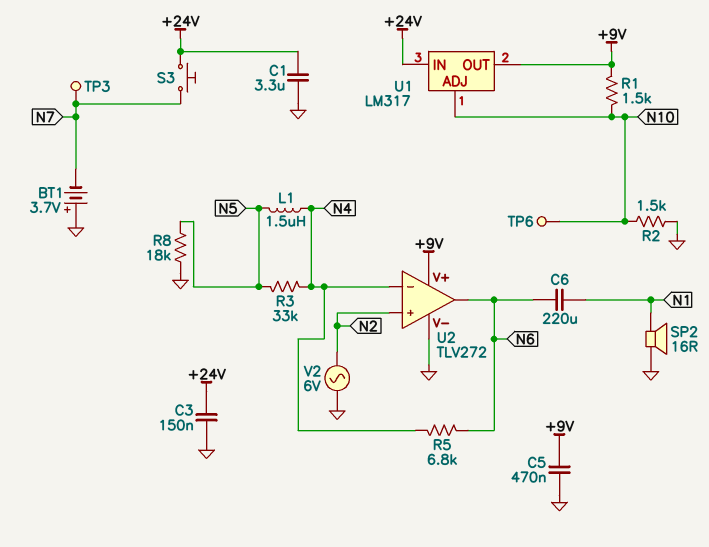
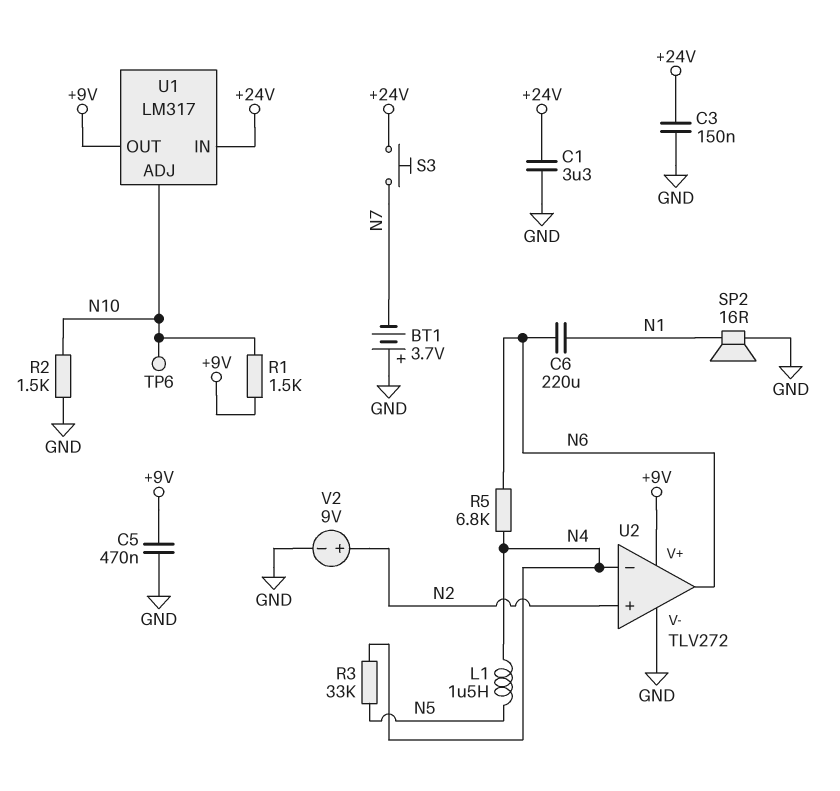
R8: 18k (GND, N5) -> none
TP3: test point (N7) -> none
V2: AC 6V (GND, N2) -> 9V (plus N2, minus GND)

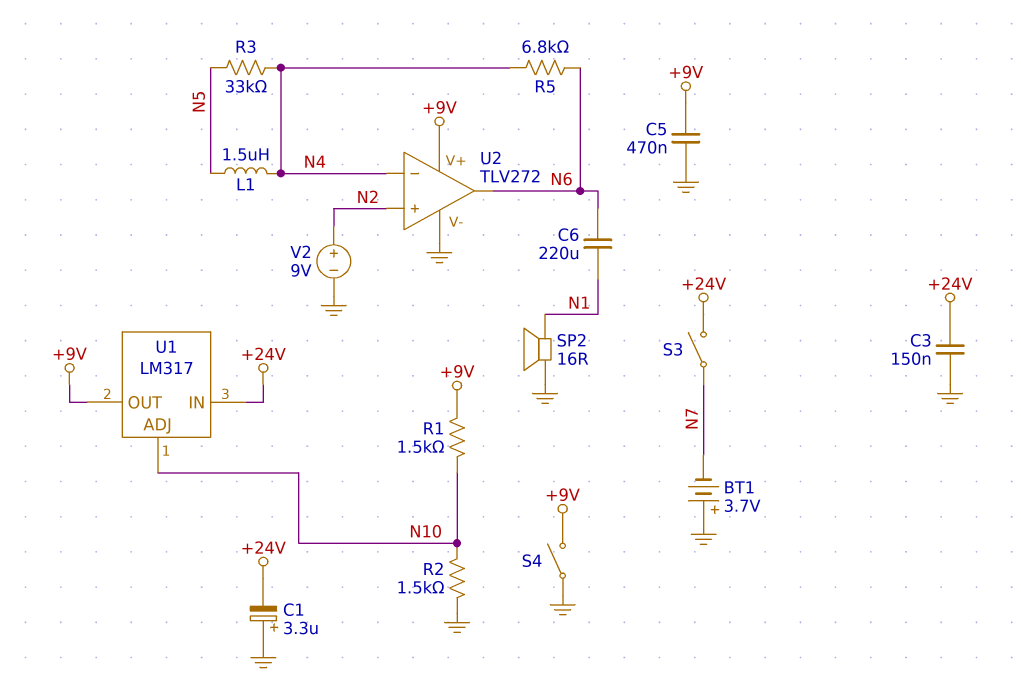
C1: 3.3uF (+24V, GND) -> 3.3uF (plus GND, minus +24V)
S3: button (+24V, N7) -> switch (+24V, N7)
S4: none -> switch (+9V, GND)
TP6: test point (N10) -> none

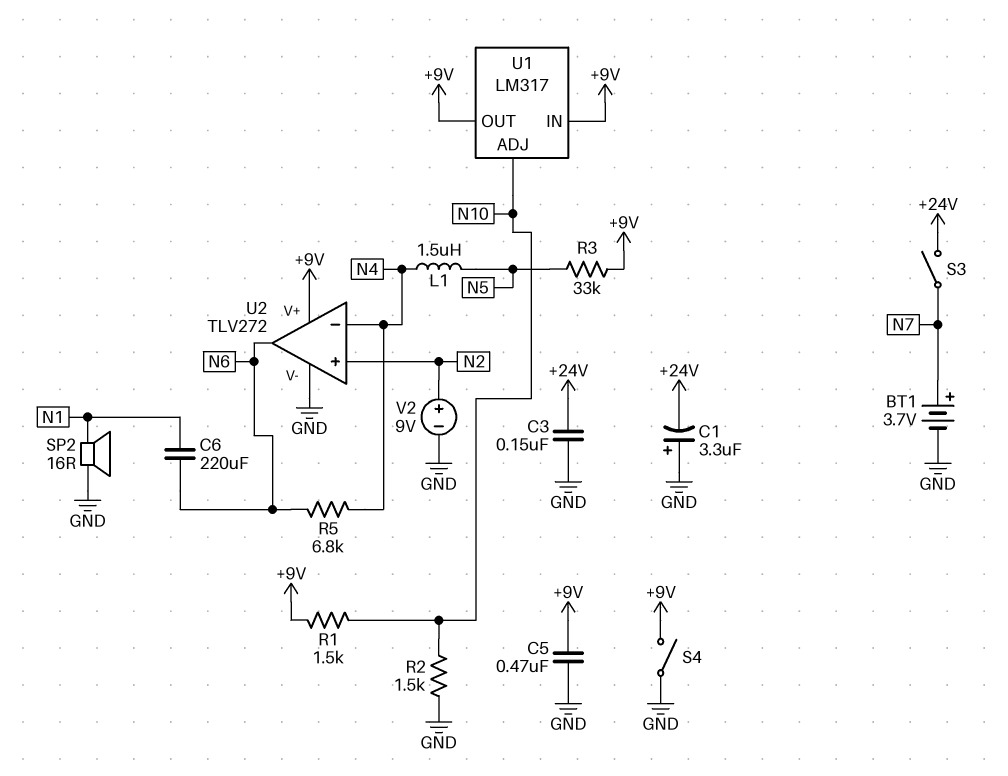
BT1: 3.7V (plus GND, minus N7) -> 3.7V (plus N7, minus GND)
R3: 33k (N4, N5) -> 33k (+9V, N5)
U1 pin IN: +24V -> +9V

